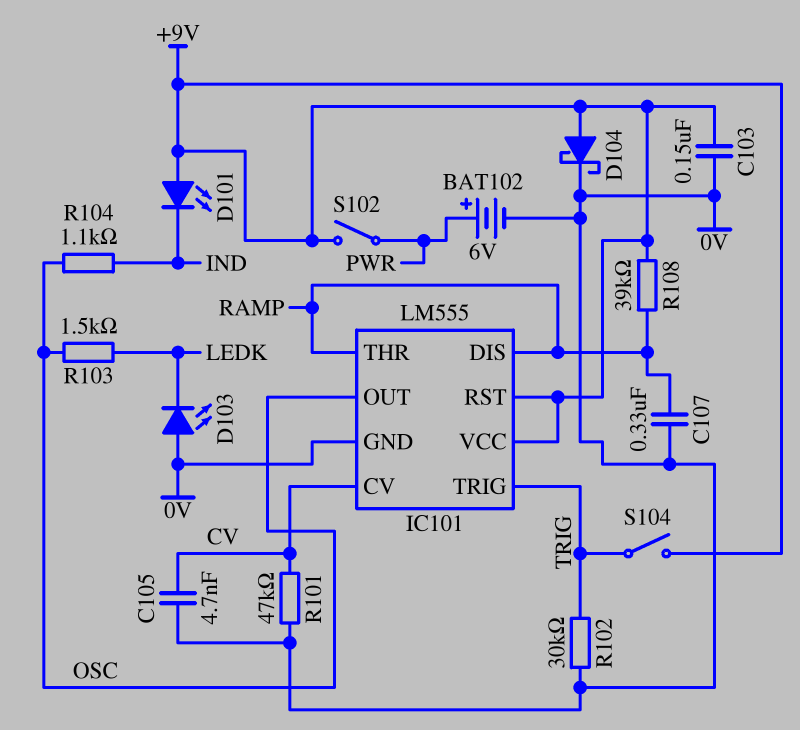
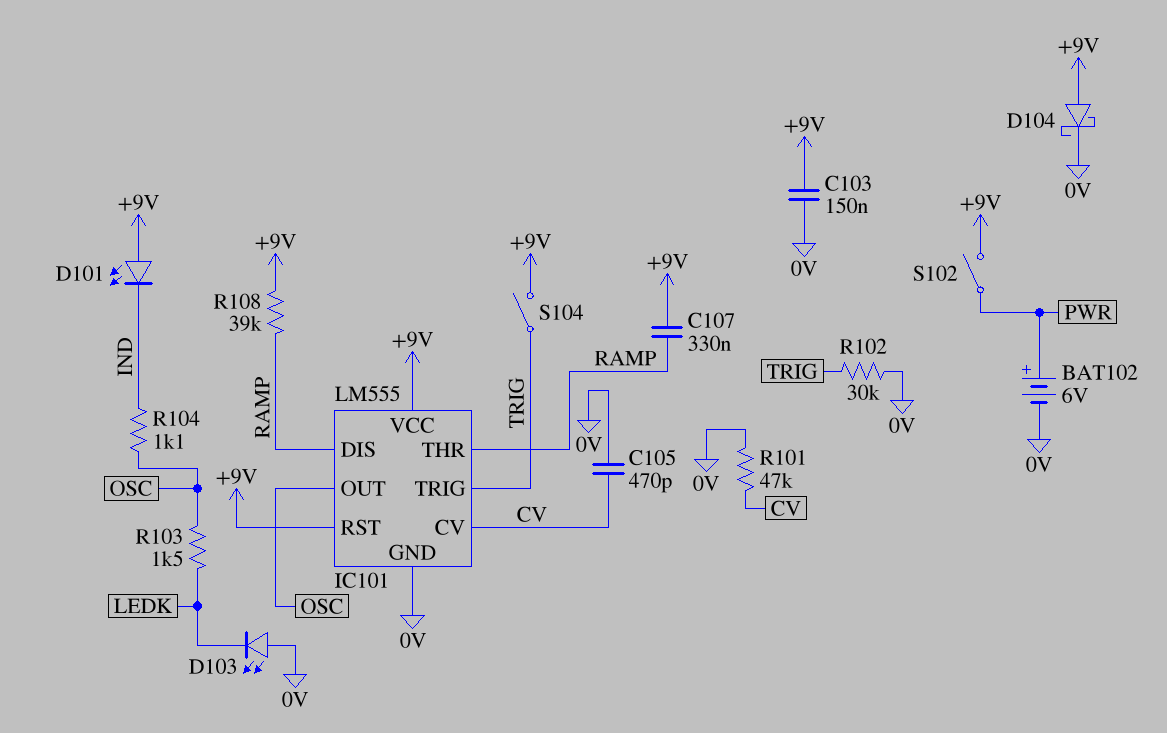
C105: 4.7nF (0V, CV) -> 470pF (0V, CV)
C107: 330nF (0V, RAMP) -> 330nF (+9V, RAMP)

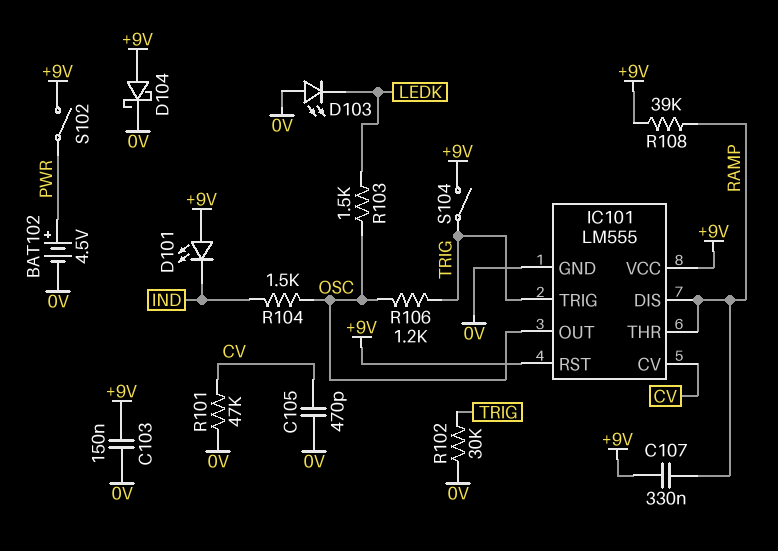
BAT102: 6V (plus PWR, minus 0V) -> 4.5V (plus PWR, minus 0V)
R104: 1.1k (IND, OSC) -> 1.5k (IND, OSC)
R106: none -> 1.2k (OSC, TRIG)

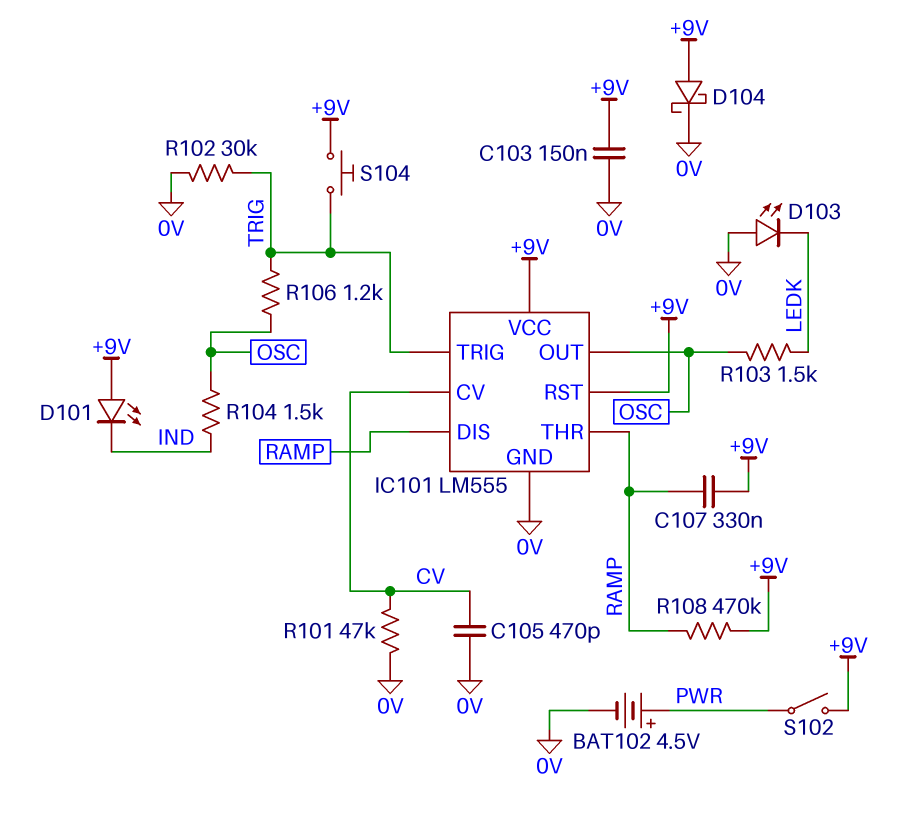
R108: 39k (+9V, RAMP) -> 470k (+9V, RAMP)
S104: switch (+9V, TRIG) -> button (+9V, TRIG)

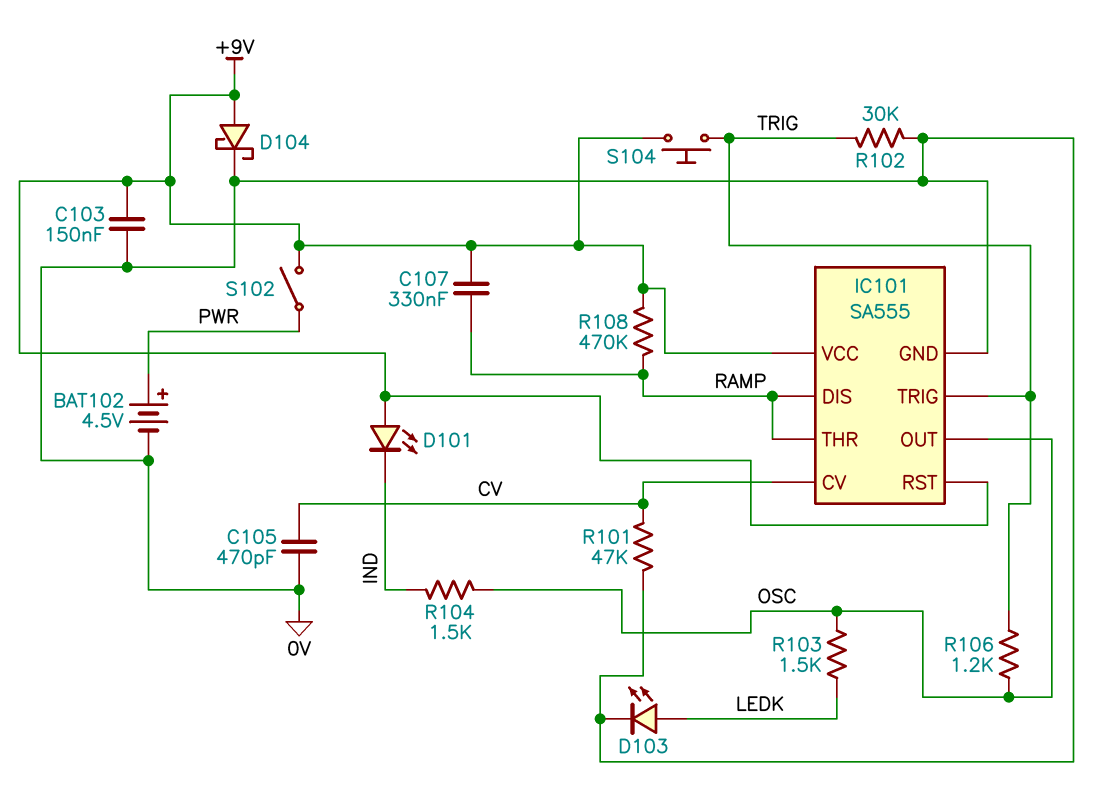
D103: LED (A 0V, K LEDK) -> LED (A LEDK, K 0V)
IC101: LM555 -> SA555

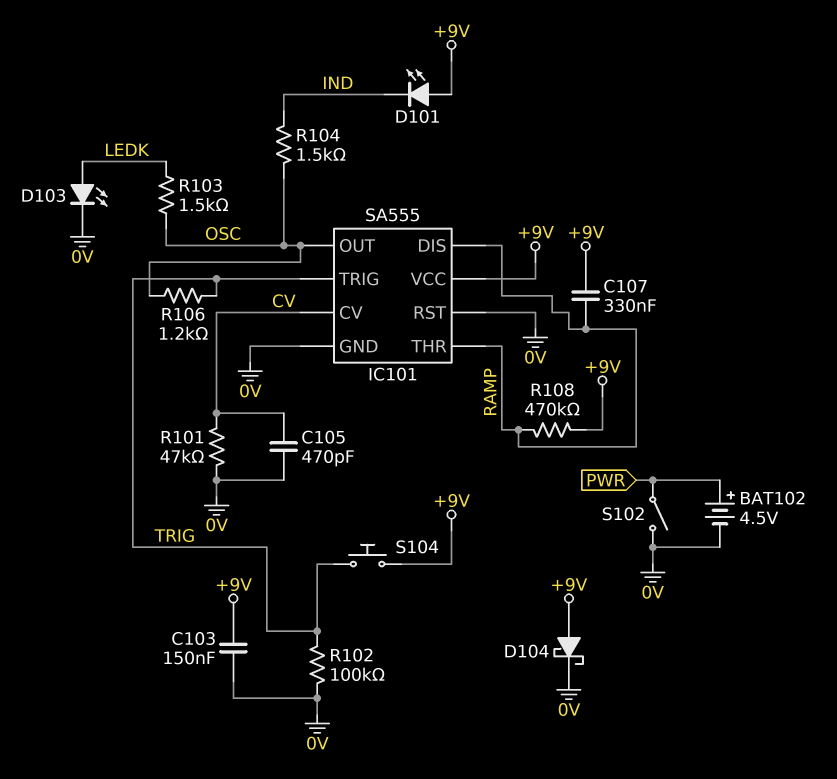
IC101 pin RST: +9V -> 0V
R102: 30k (0V, TRIG) -> 100k (0V, TRIG)
S102: switch (+9V, PWR) -> switch (0V, PWR)

